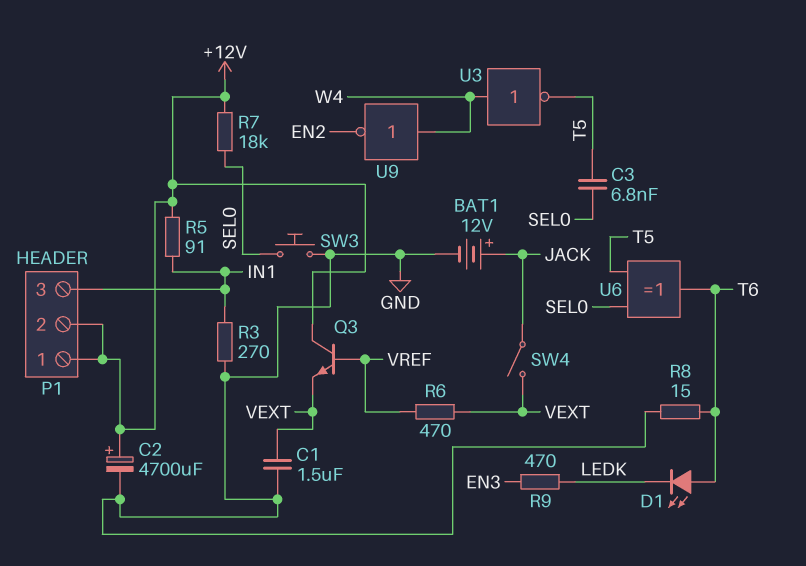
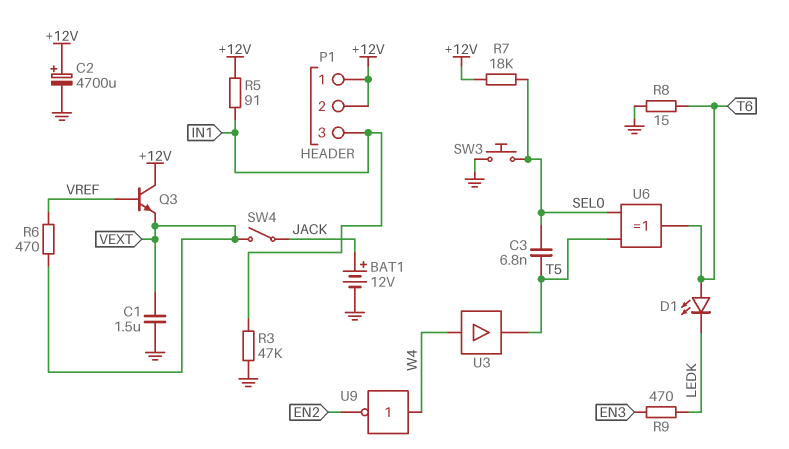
R3: 270 (GND, IN1) -> 47k (GND, IN1)
U3: NOT (in W4, out T5) -> buffer (in W4, out T5)

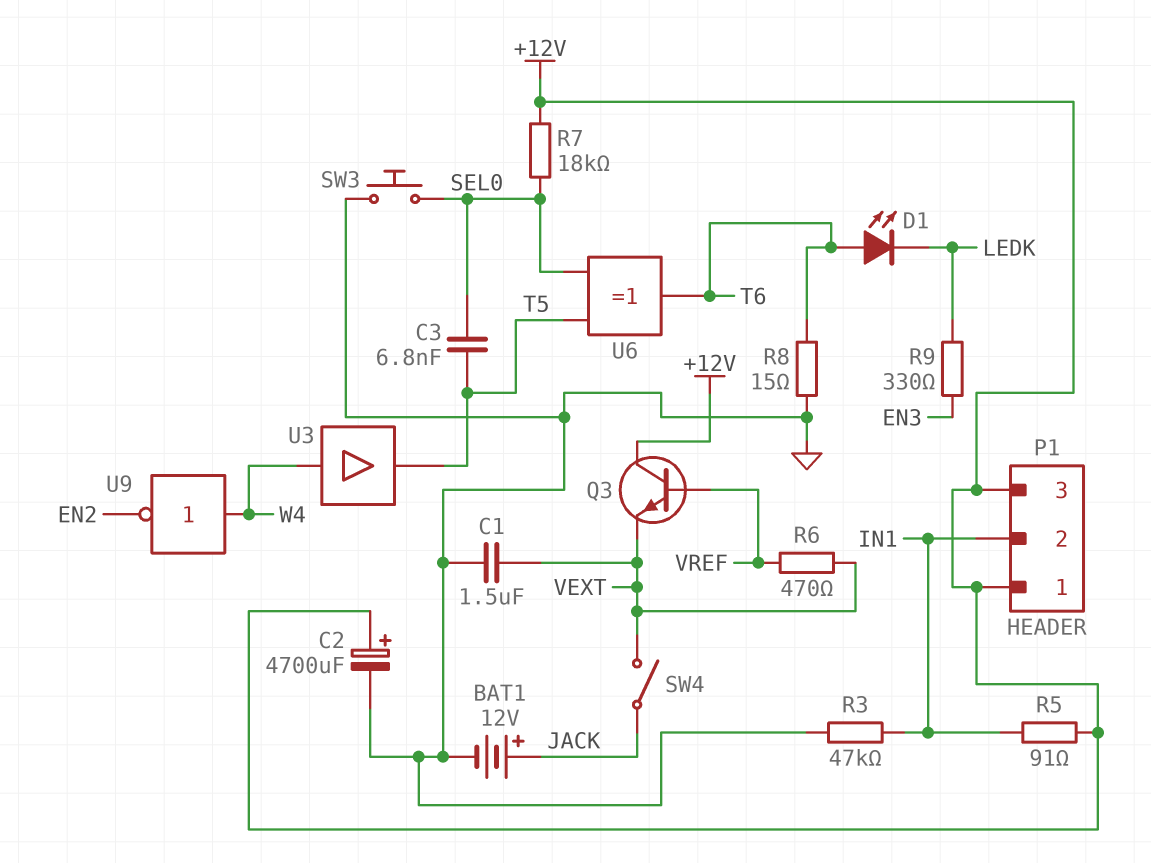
P1 pin 2: +12V -> IN1
P1 pin 3: IN1 -> +12V
R9: 470 (EN3, LEDK) -> 330 (EN3, LEDK)

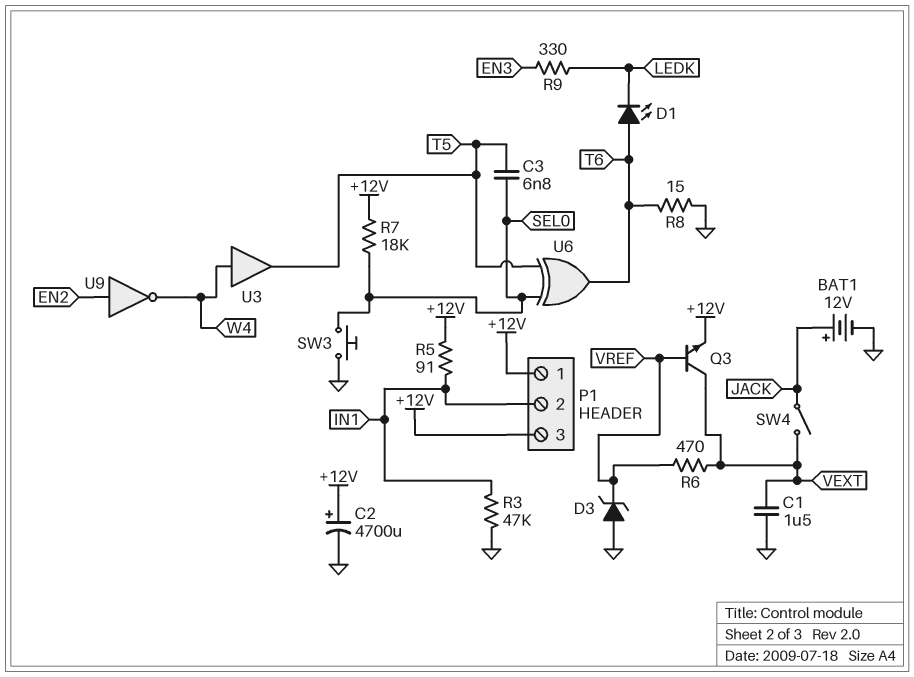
D3: none -> zener (A GND, K VREF)
Q3: NPN (B VREF, C +12V, E VEXT) -> NPN (B VREF, C VEXT, E +12V)
U9: NOT (in W4, out EN2) -> NOT (in EN2, out W4)

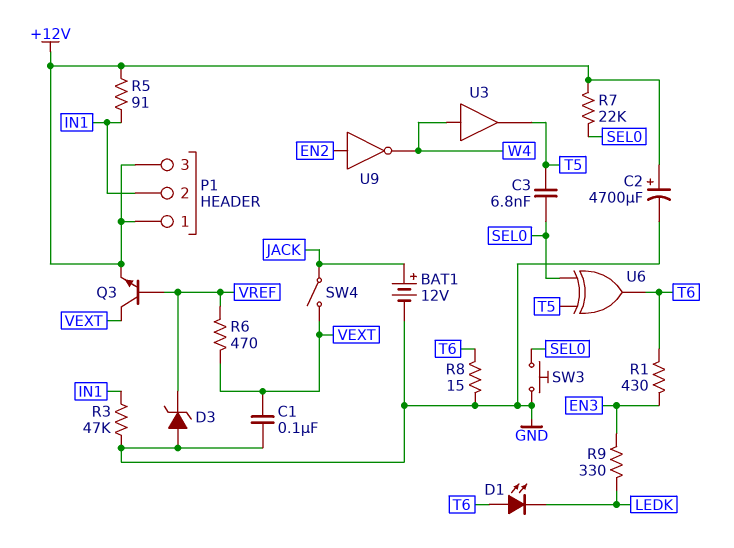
C1: 1.5uF (GND, VEXT) -> 100nF (GND, VEXT)
R1: none -> 430 (EN3, T6)
R7: 18k (+12V, SEL0) -> 22k (+12V, SEL0)

